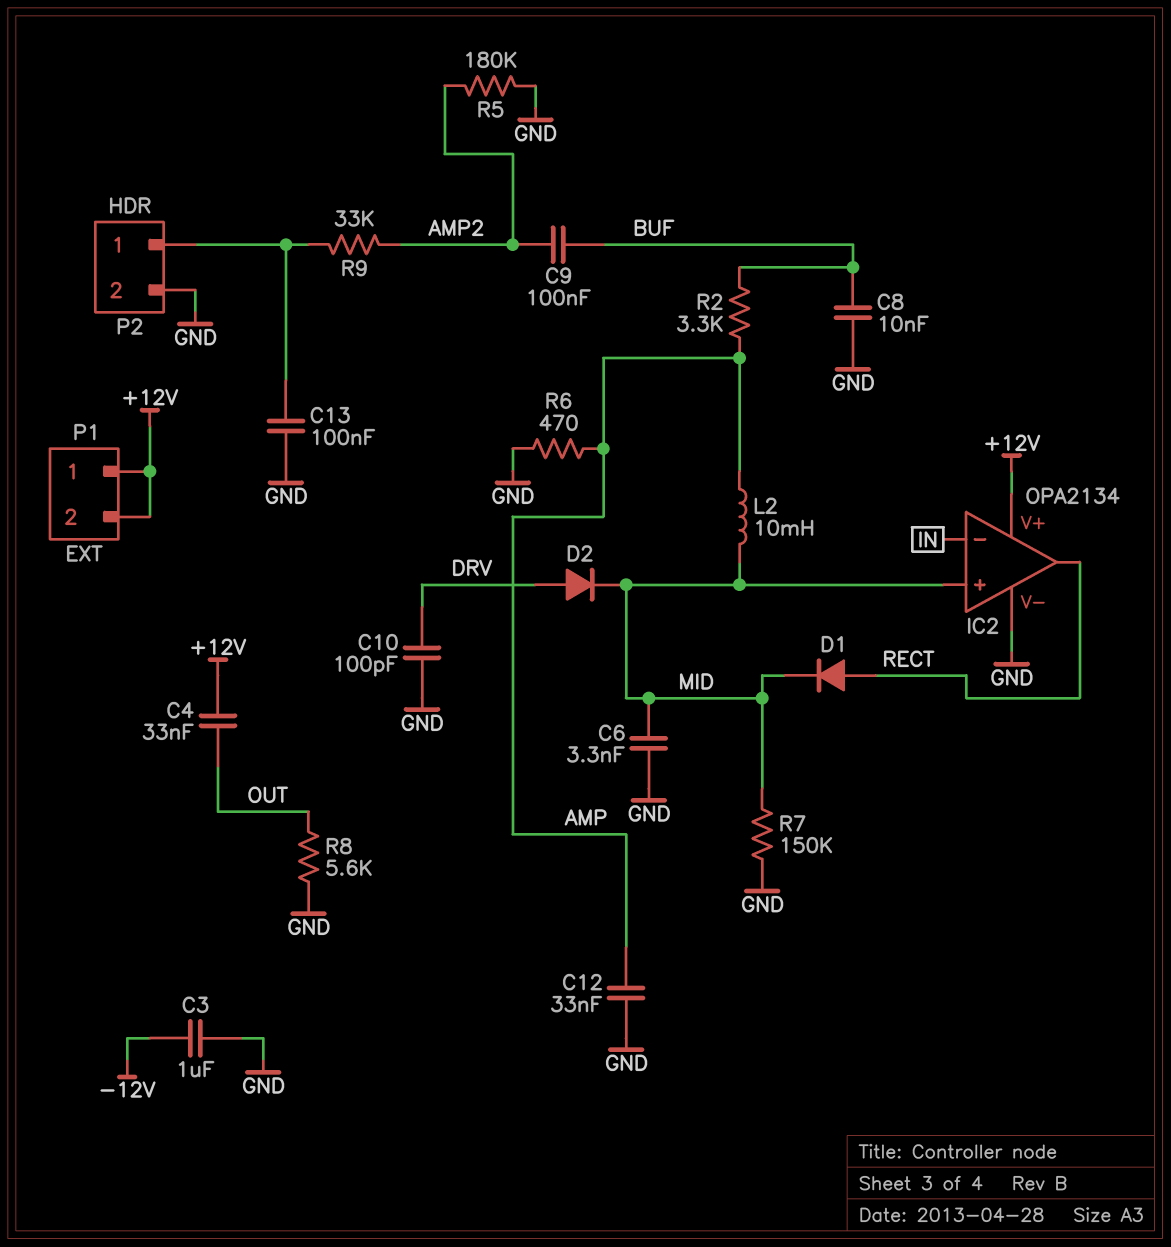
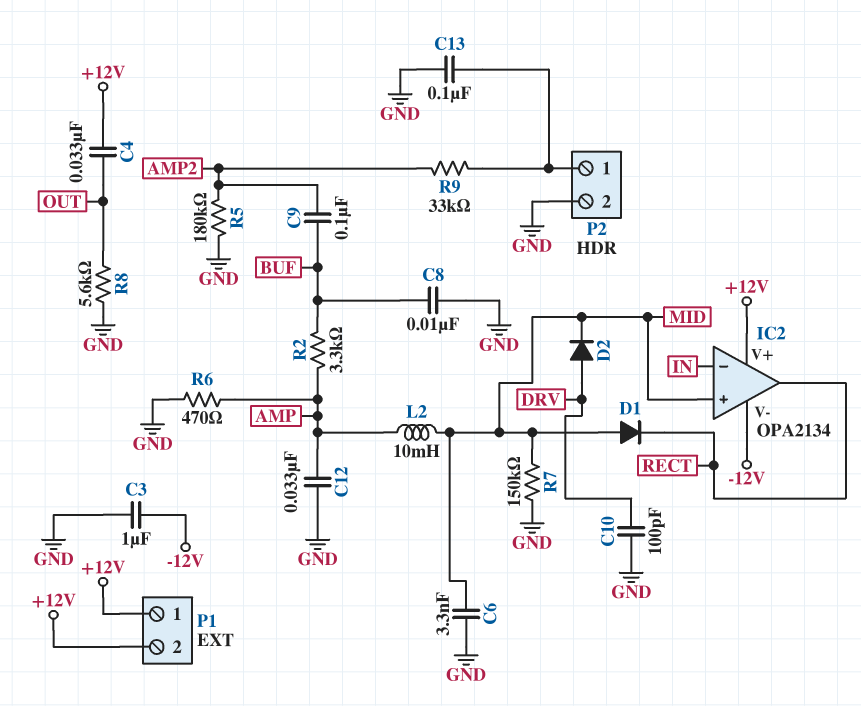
D1: diode (A RECT, K MID) -> diode (A MID, K RECT)
IC2 pin V-: GND -> -12V

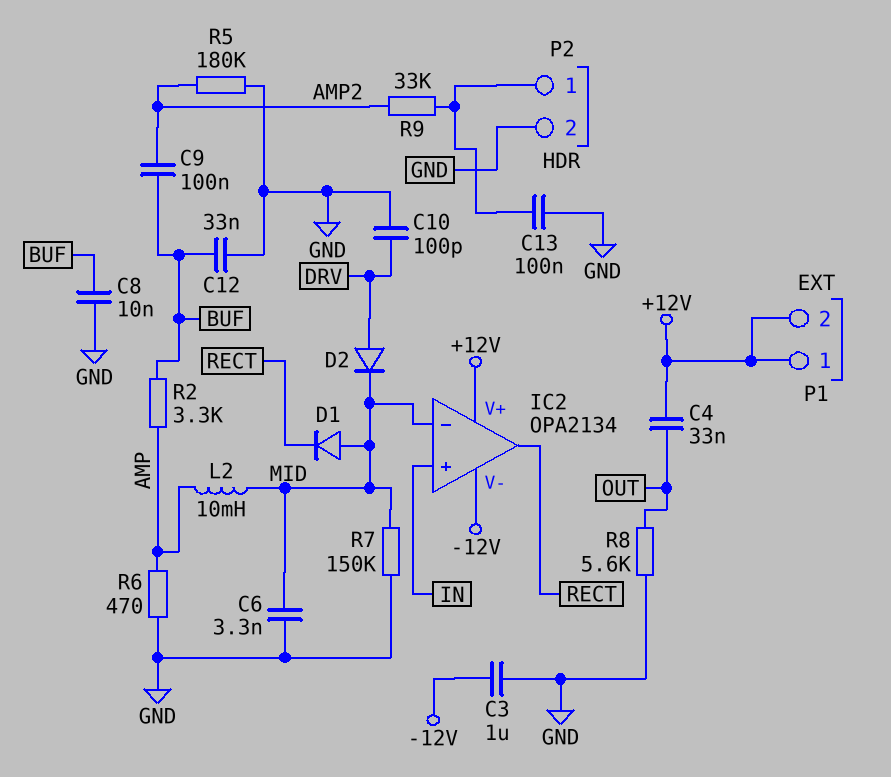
C12: 33nF (AMP, GND) -> 33nF (BUF, GND)
IC2 pin in+: MID -> IN
IC2 pin in-: IN -> MID

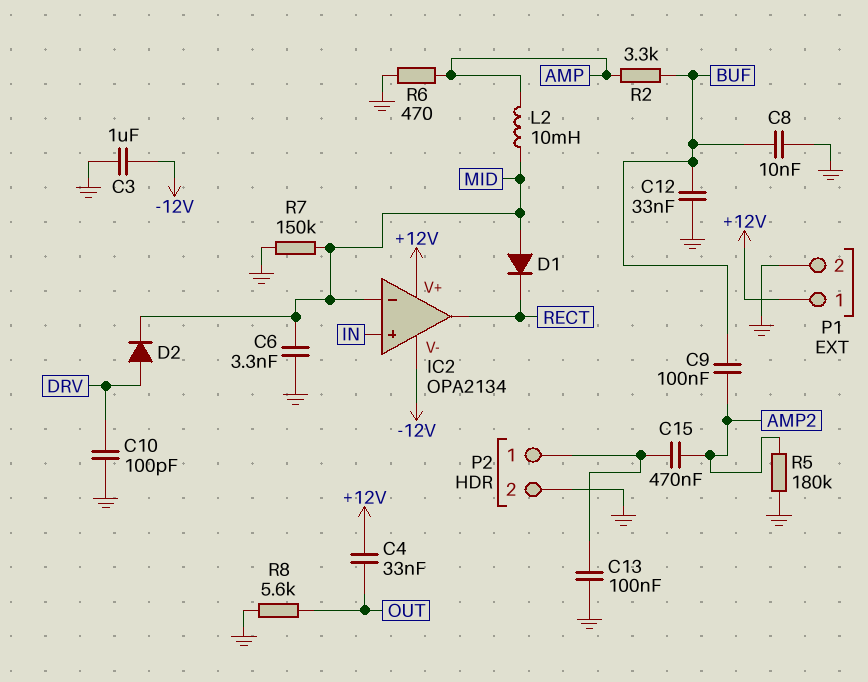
C15: none -> 470nF (AMP2, P2/1)
P1 pin 2: +12V -> GND
R9: 33k (AMP2, P2/1) -> none

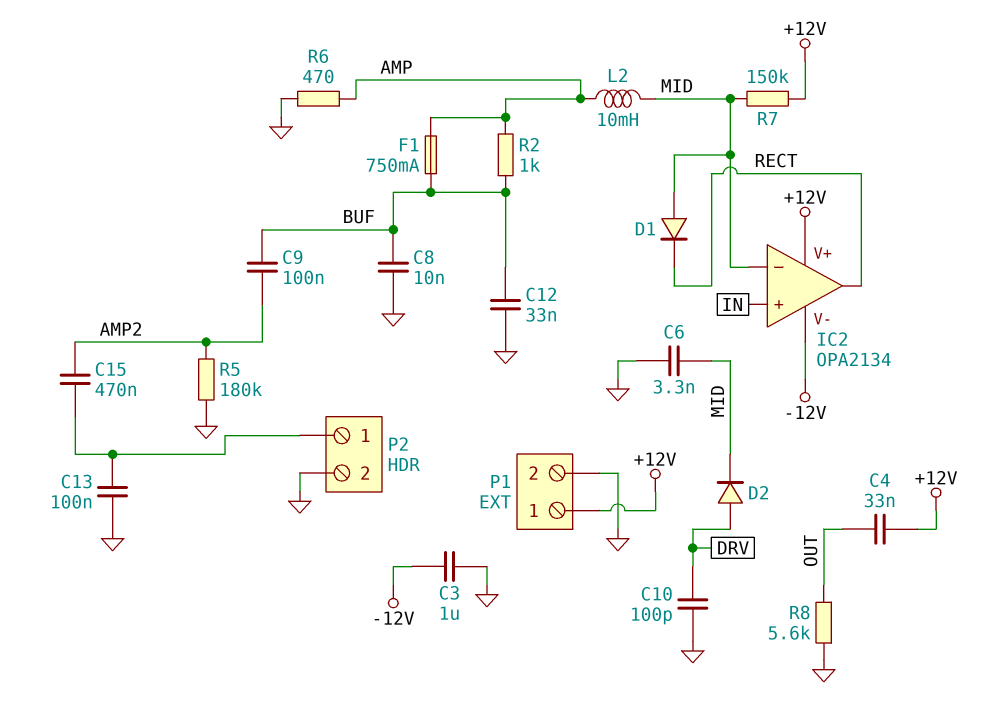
F1: none -> 750mA (AMP, BUF)
R2: 3.3k (AMP, BUF) -> 1k (AMP, BUF)
R7: 150k (GND, MID) -> 150k (+12V, MID)

